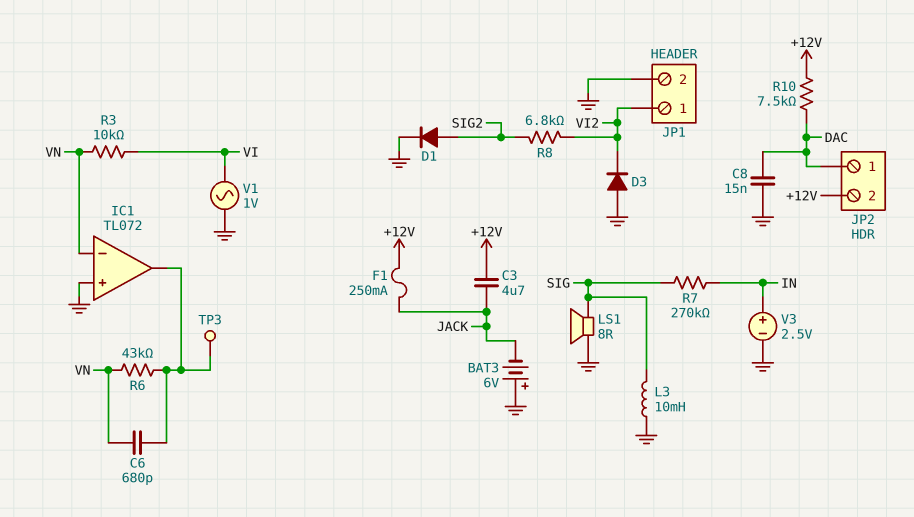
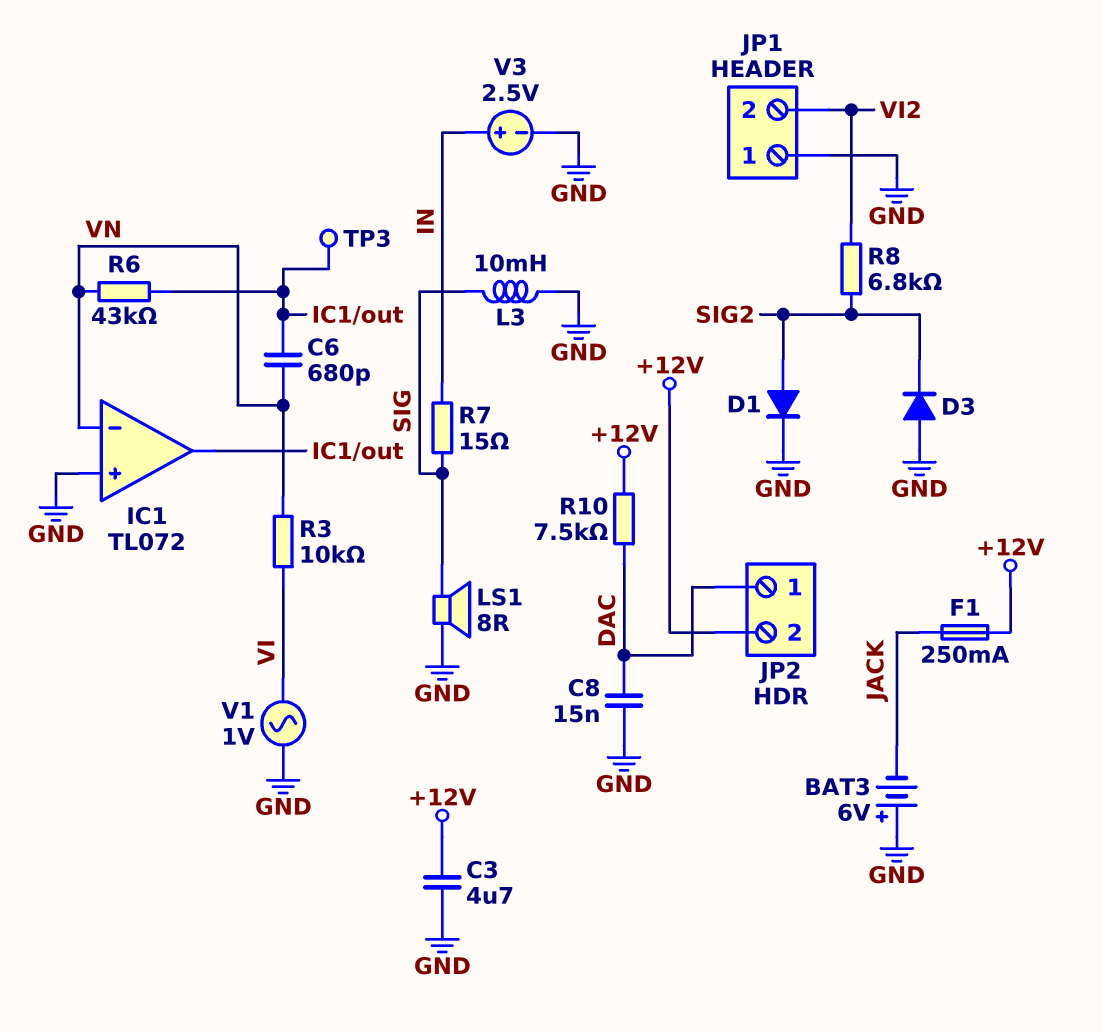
C3: 4.7uF (+12V, JACK) -> 4.7uF (+12V, GND)
D3: diode (A GND, K VI2) -> diode (A GND, K SIG2)
JP1 pin 1: VI2 -> GND
JP1 pin 2: GND -> VI2
R7: 270k (IN, SIG) -> 15 (IN, SIG)

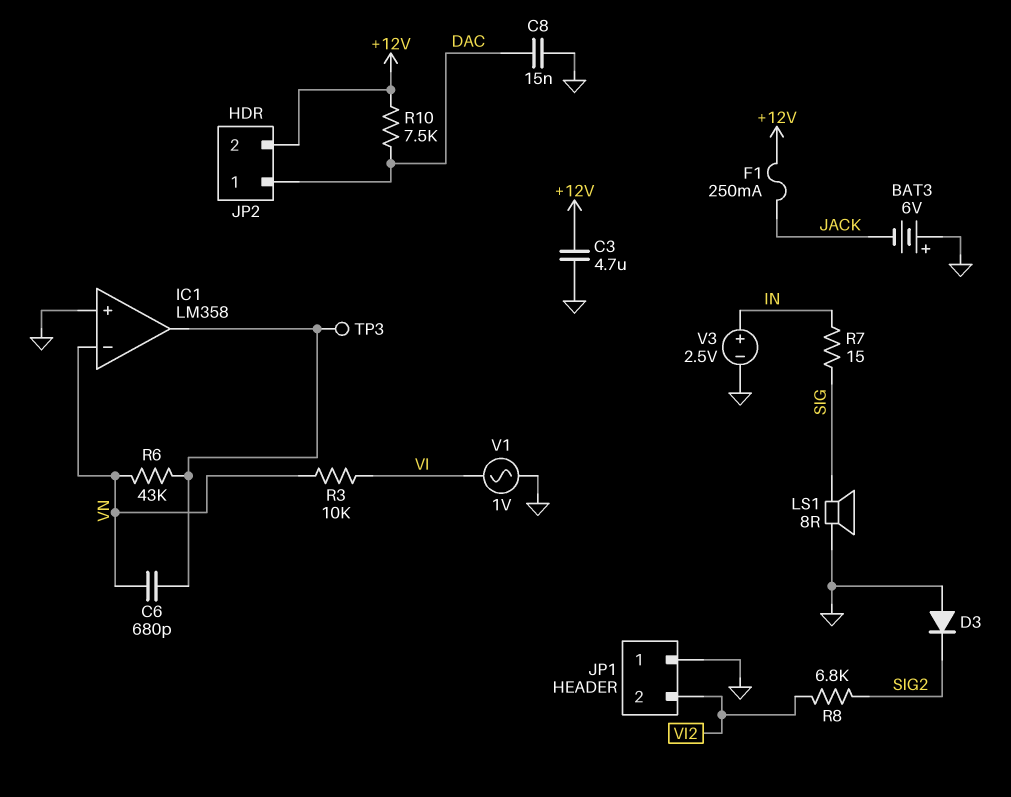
D1: diode (A SIG2, K GND) -> none
IC1: TL072 -> LM358
L3: 10mH (GND, SIG) -> none

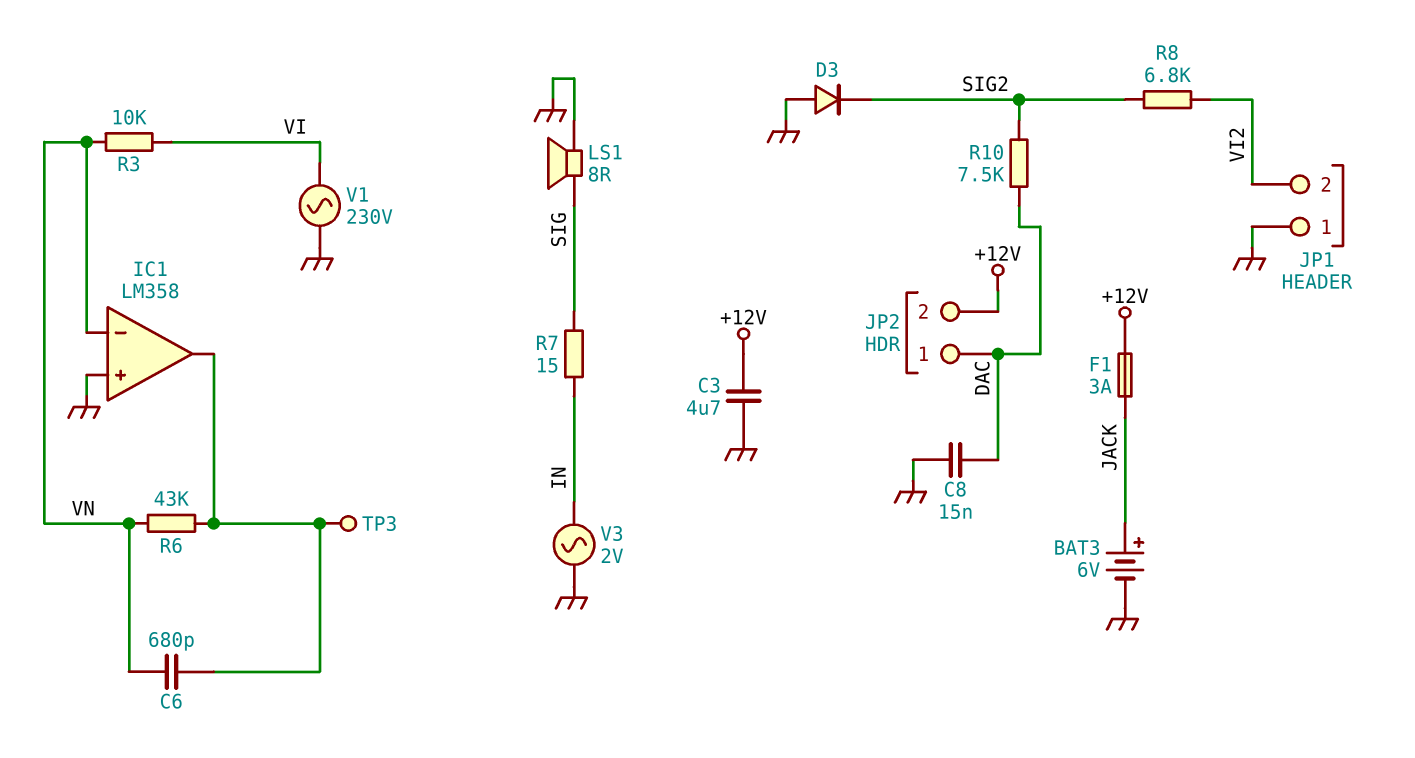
BAT3: 6V (plus GND, minus JACK) -> 6V (plus JACK, minus GND)
F1: 250mA (+12V, JACK) -> 3A (+12V, JACK)
R10: 7.5k (+12V, DAC) -> 7.5k (DAC, SIG2)
V1: AC 1V (GND, VI) -> AC 230V (GND, VI)
V3: 2.5V (plus IN, minus GND) -> AC 2V (GND, IN)

